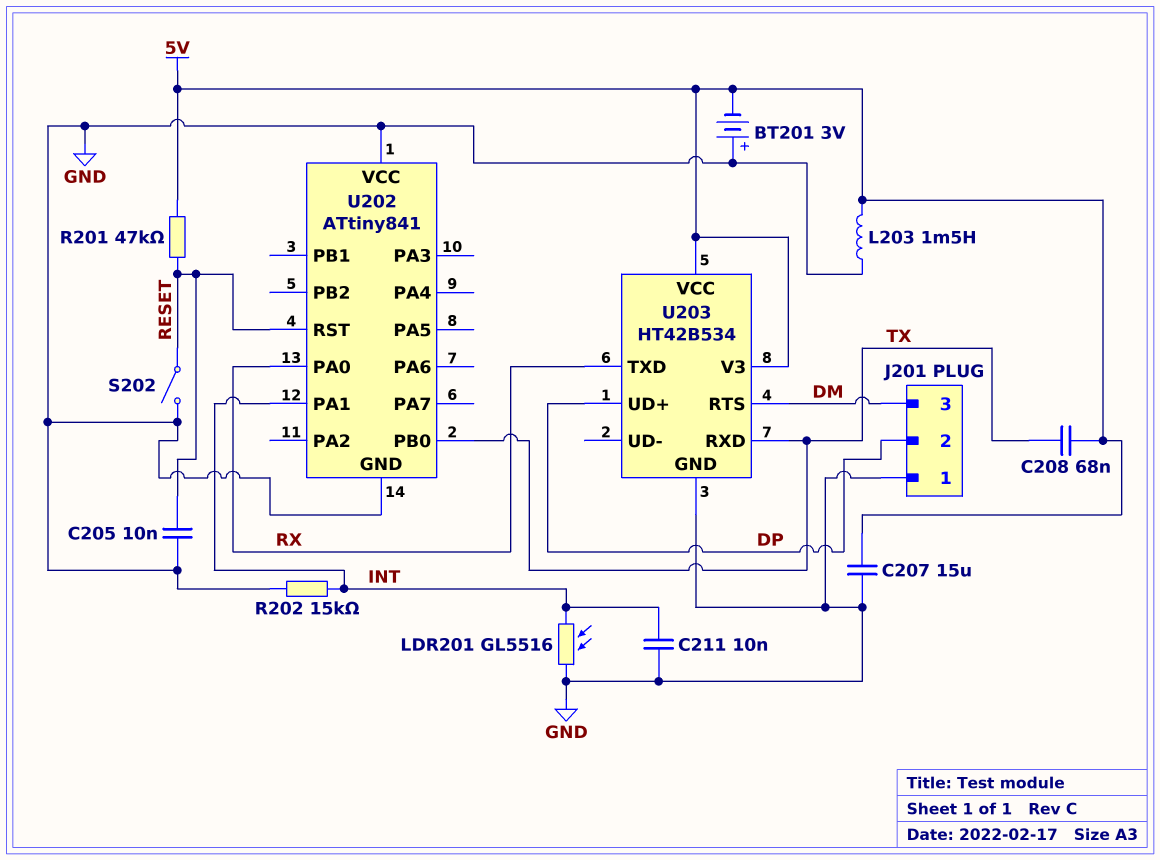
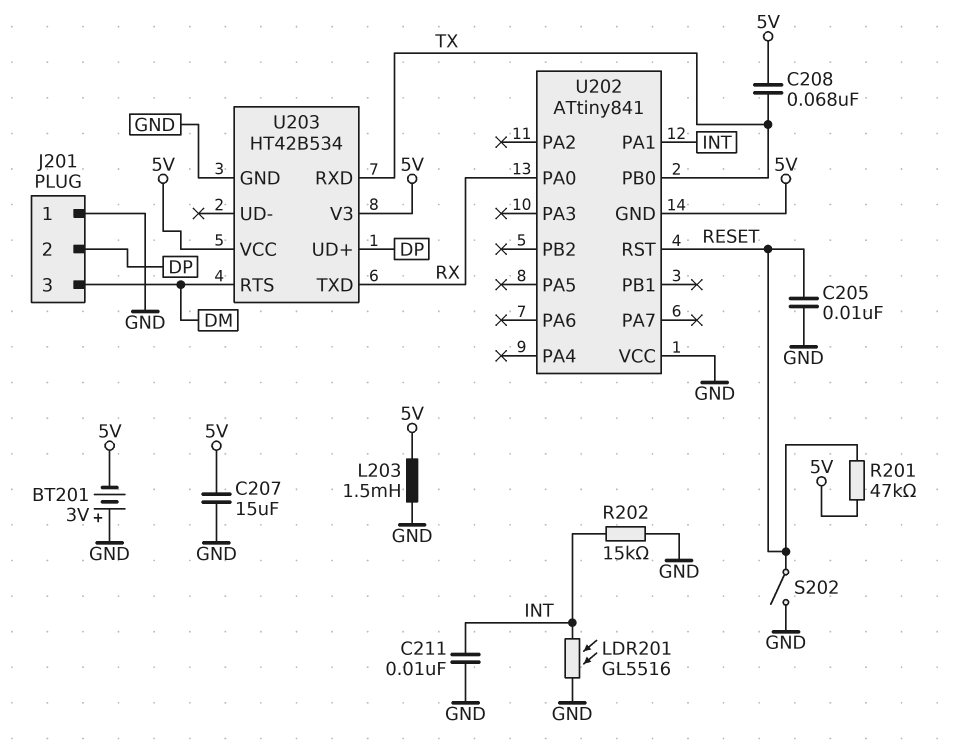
U202 pin GND: GND -> 5V

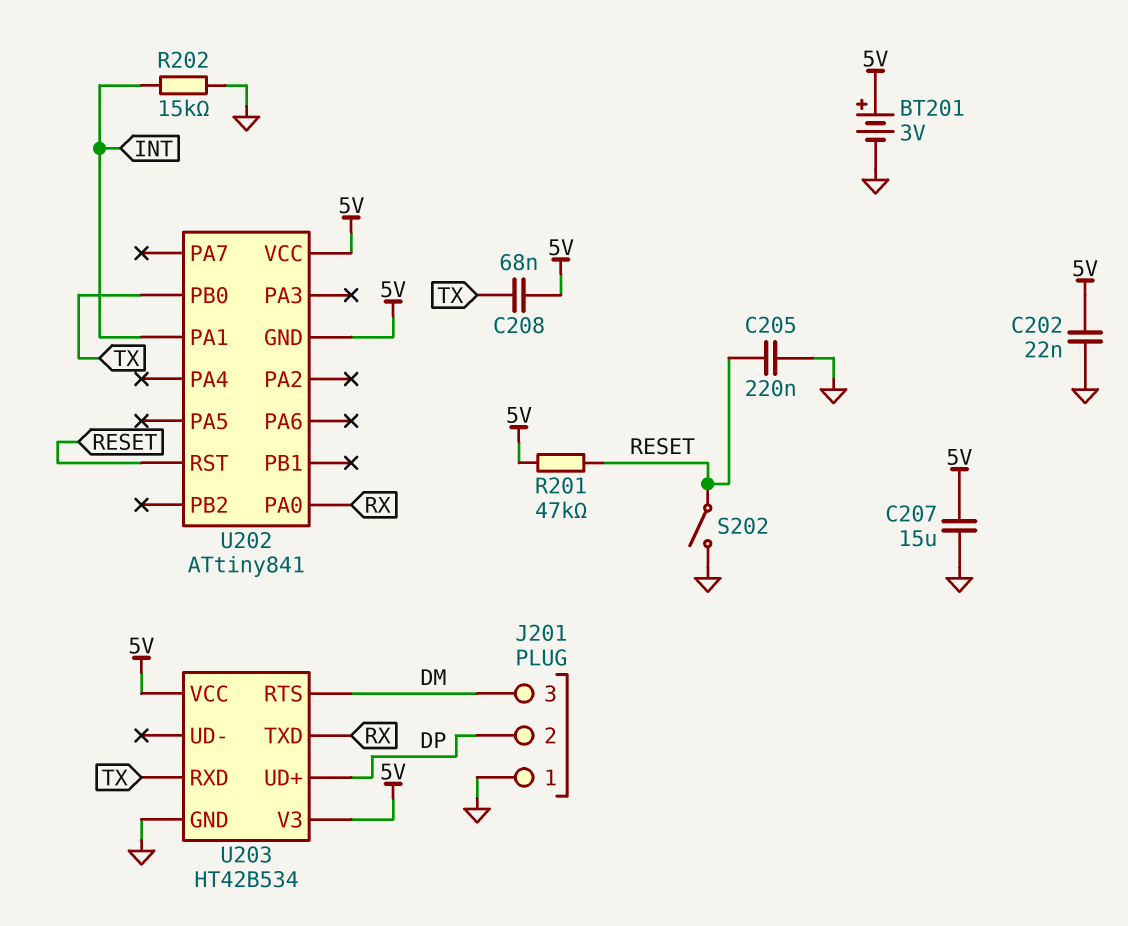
BT201: 3V (plus GND, minus 5V) -> 3V (plus 5V, minus GND)
C202: none -> 22nF (5V, GND)
C205: 10nF (GND, RESET) -> 220nF (GND, RESET)
C211: 10nF (GND, INT) -> none
L203: 1.5mH (5V, GND) -> none
LDR201: GL5516 (GND, INT) -> none
U202 pin VCC: GND -> 5V

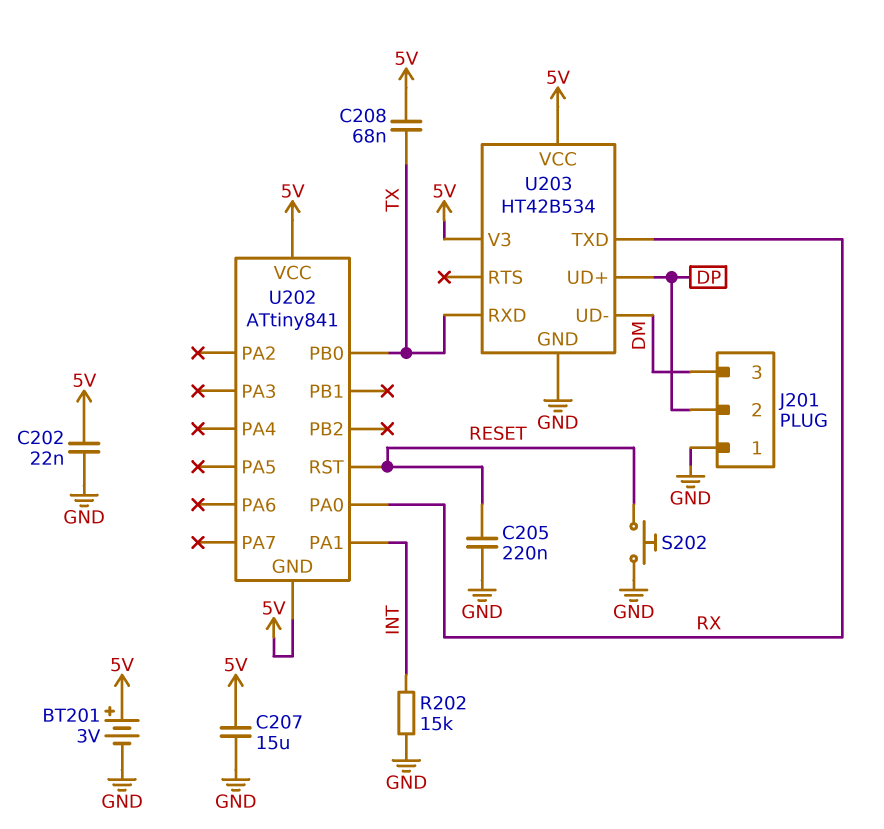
R201: 47k (5V, RESET) -> none
S202: switch (GND, RESET) -> button (GND, RESET)
U203 pin RTS: DM -> none
U203 pin UD-: none -> DM

